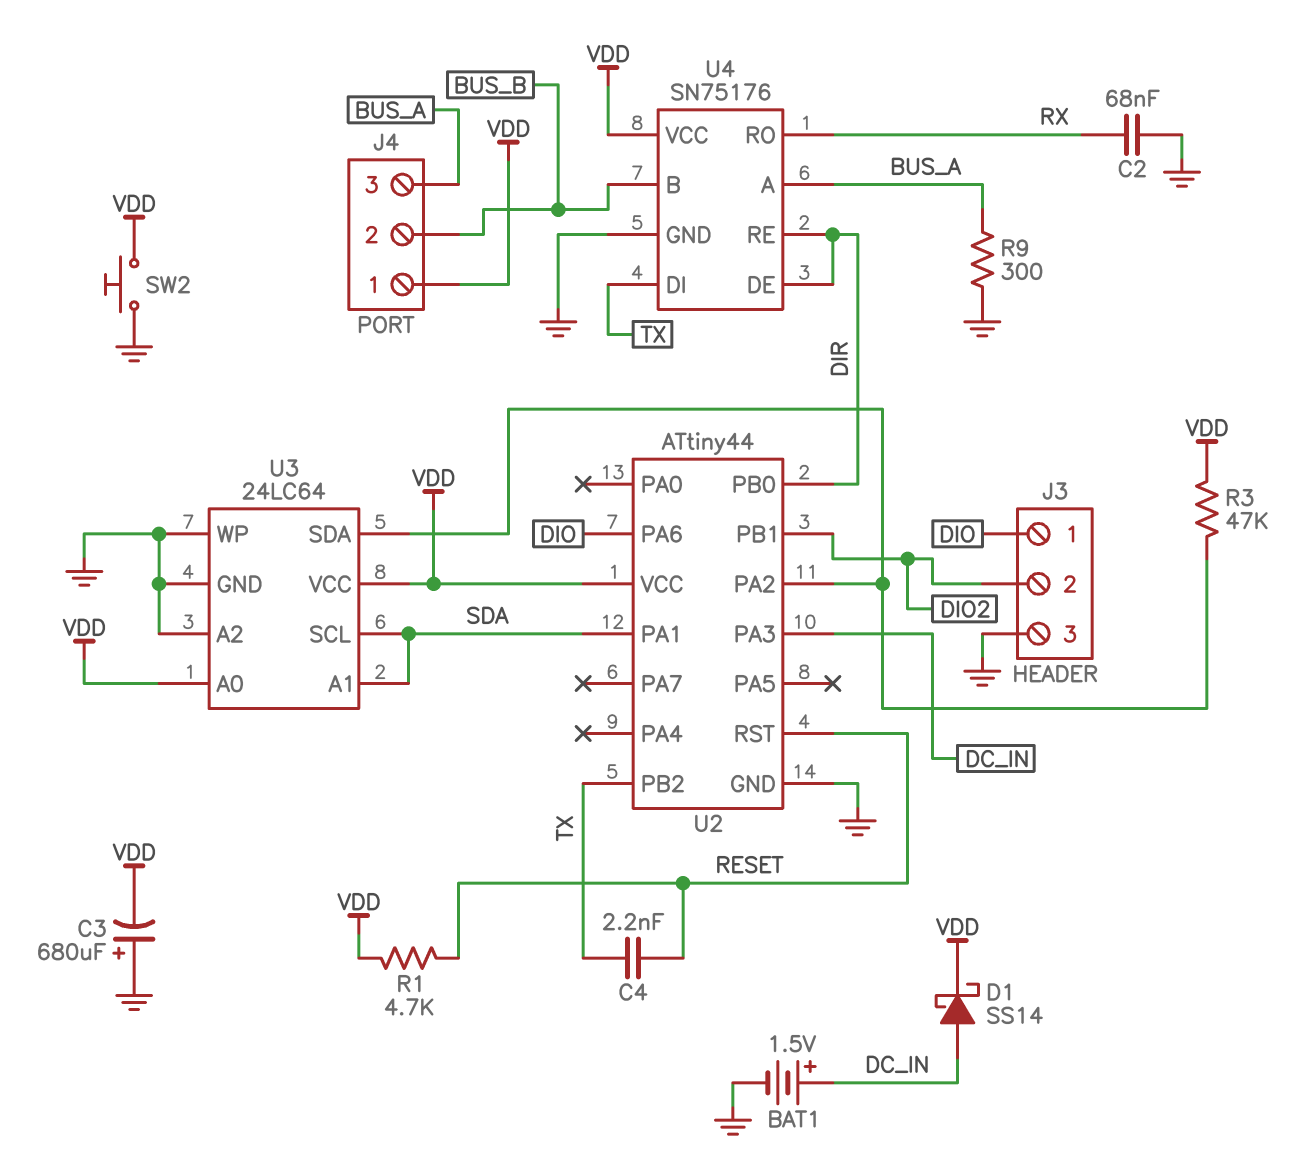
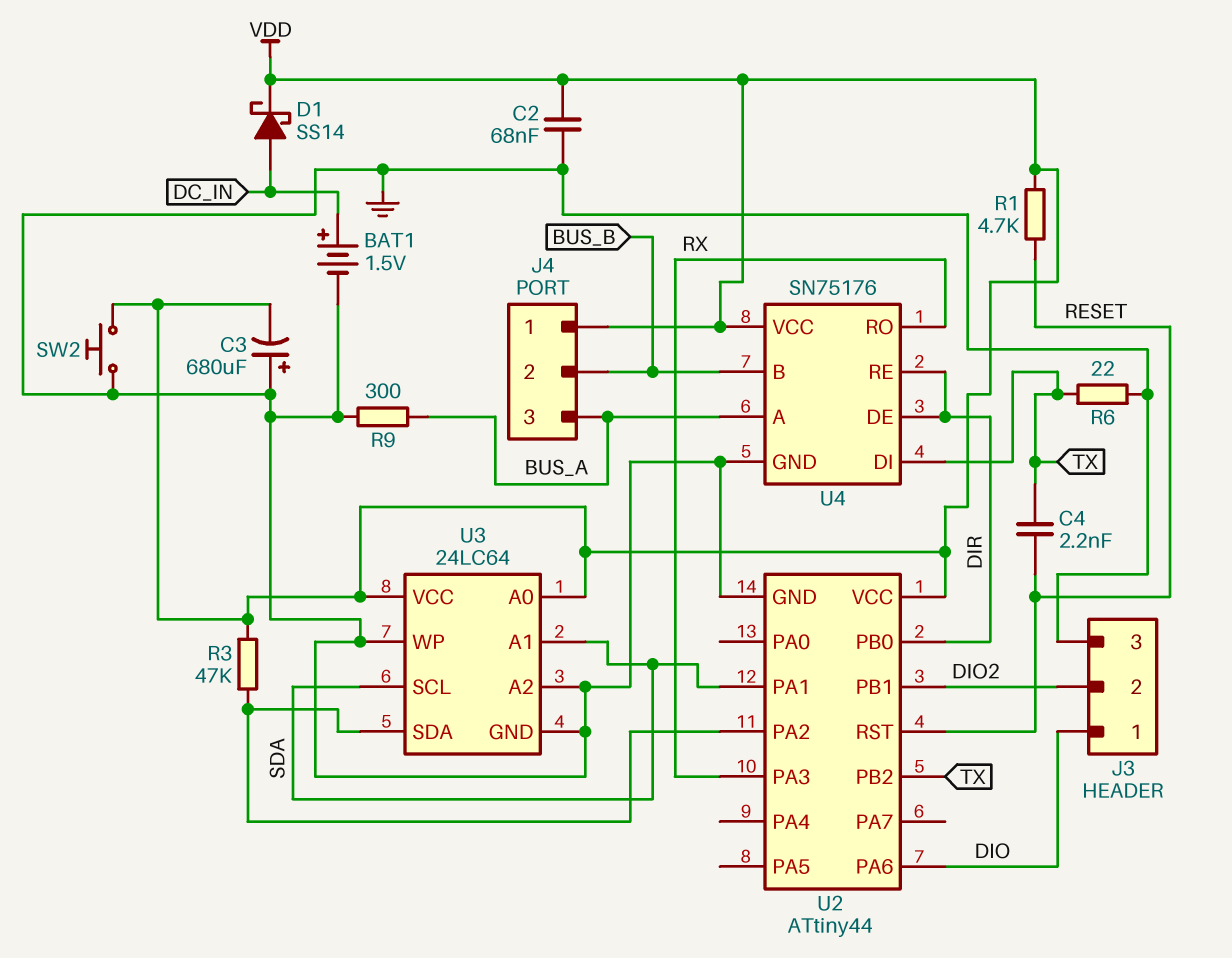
C2: 68nF (GND, RX) -> 68nF (GND, VDD)
R6: none -> 22 (GND, TX)
U2 pin PA3: DC_IN -> RX

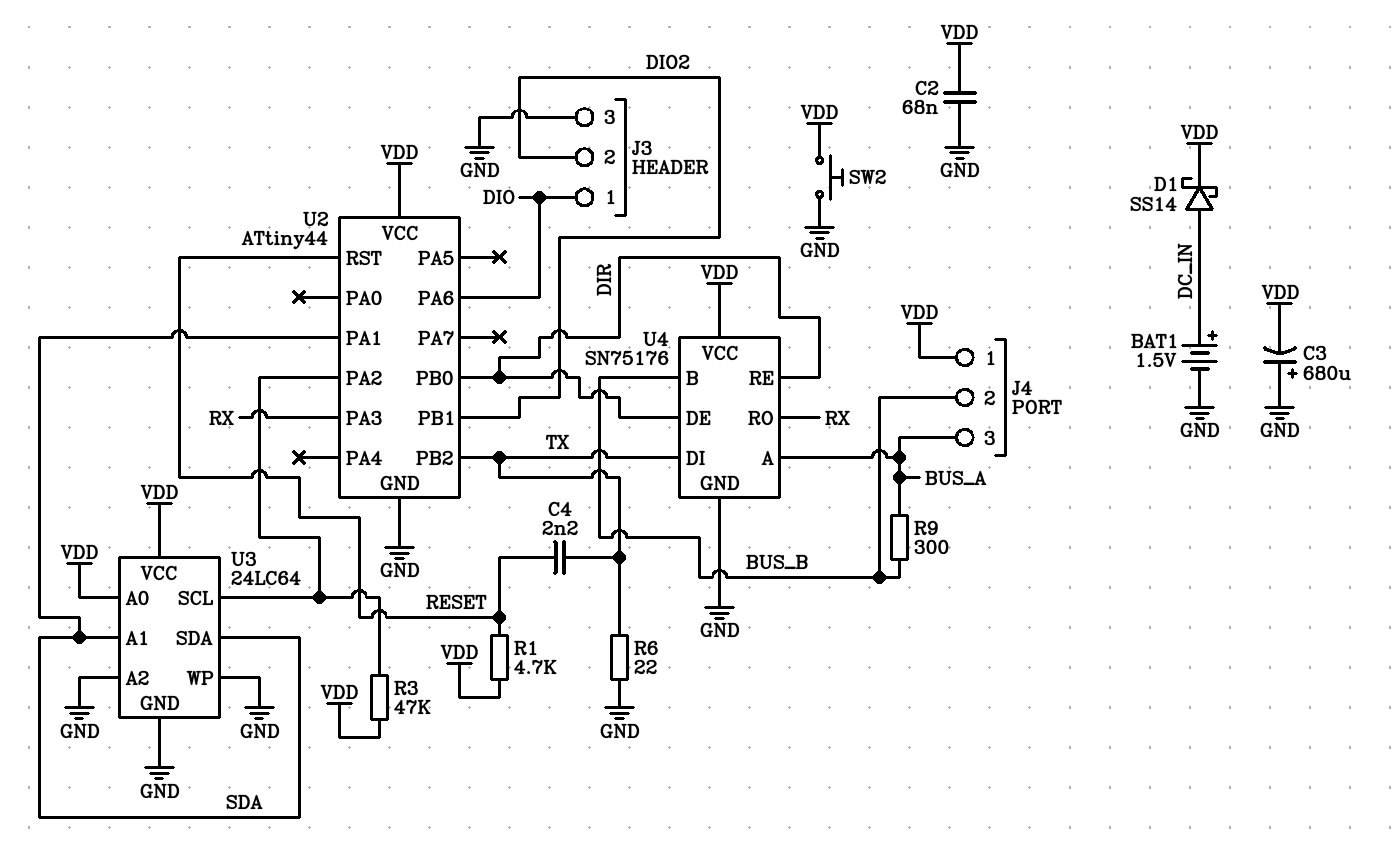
R9: 300 (BUS_A, GND) -> 300 (BUS_A, BUS_B)
U3 pin SCL: SDA -> U2/PA2
U3 pin SDA: U2/PA2 -> SDA

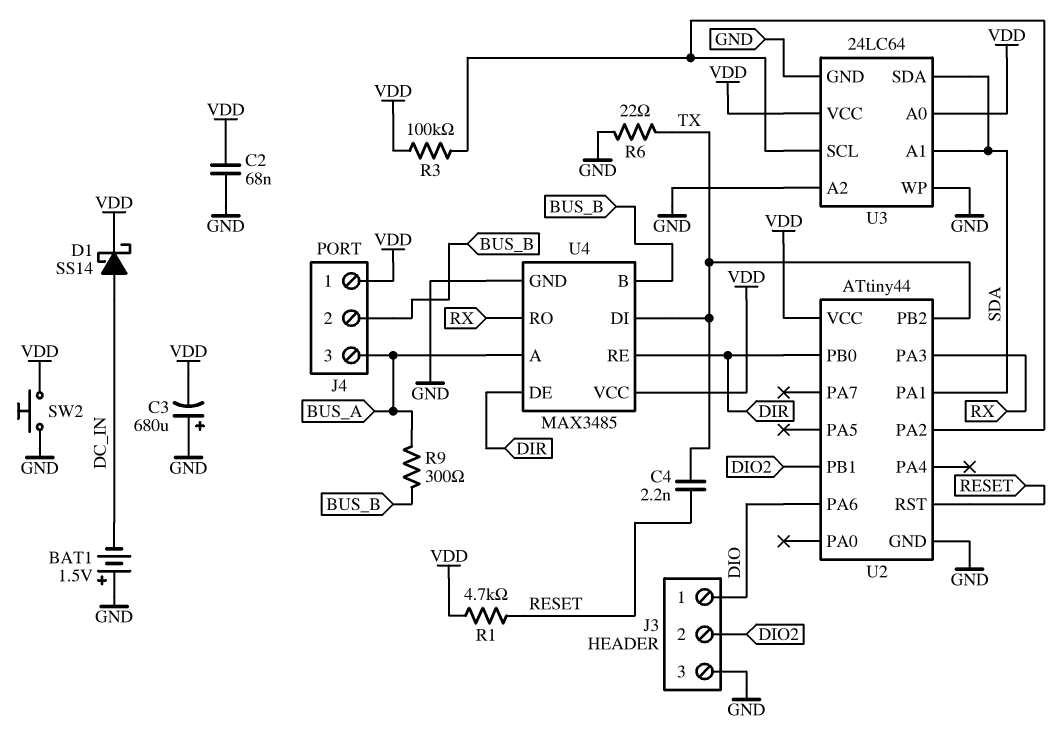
BAT1: 1.5V (plus DC_IN, minus GND) -> 1.5V (plus GND, minus DC_IN)
R3: 47k (U2/PA2, VDD) -> 100k (U2/PA2, VDD)
U4: SN75176 -> MAX3485

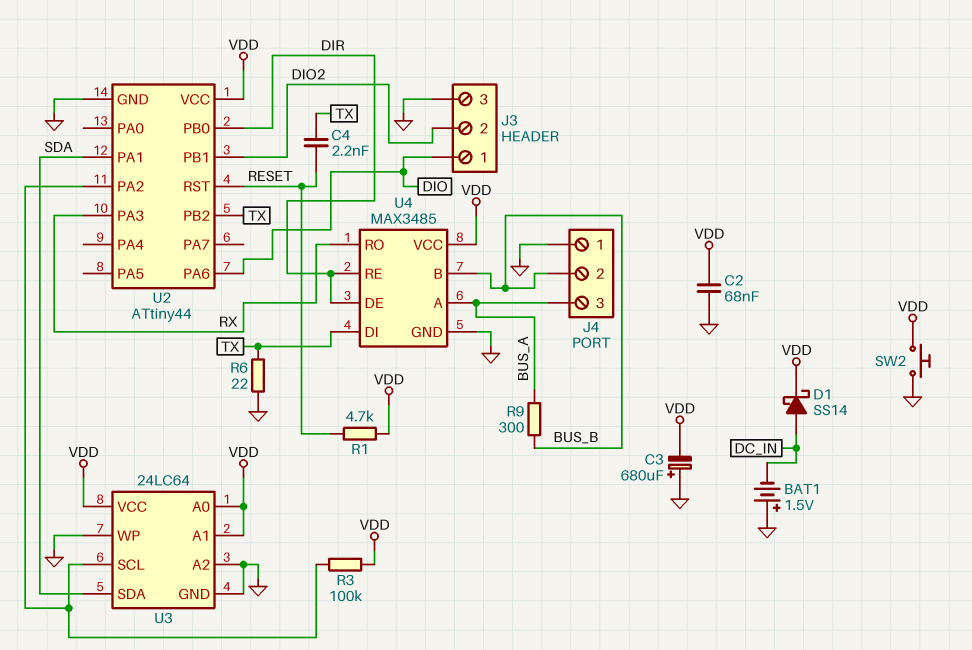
J4 pin 1: VDD -> GND
U3 pin A1: SDA -> VDD

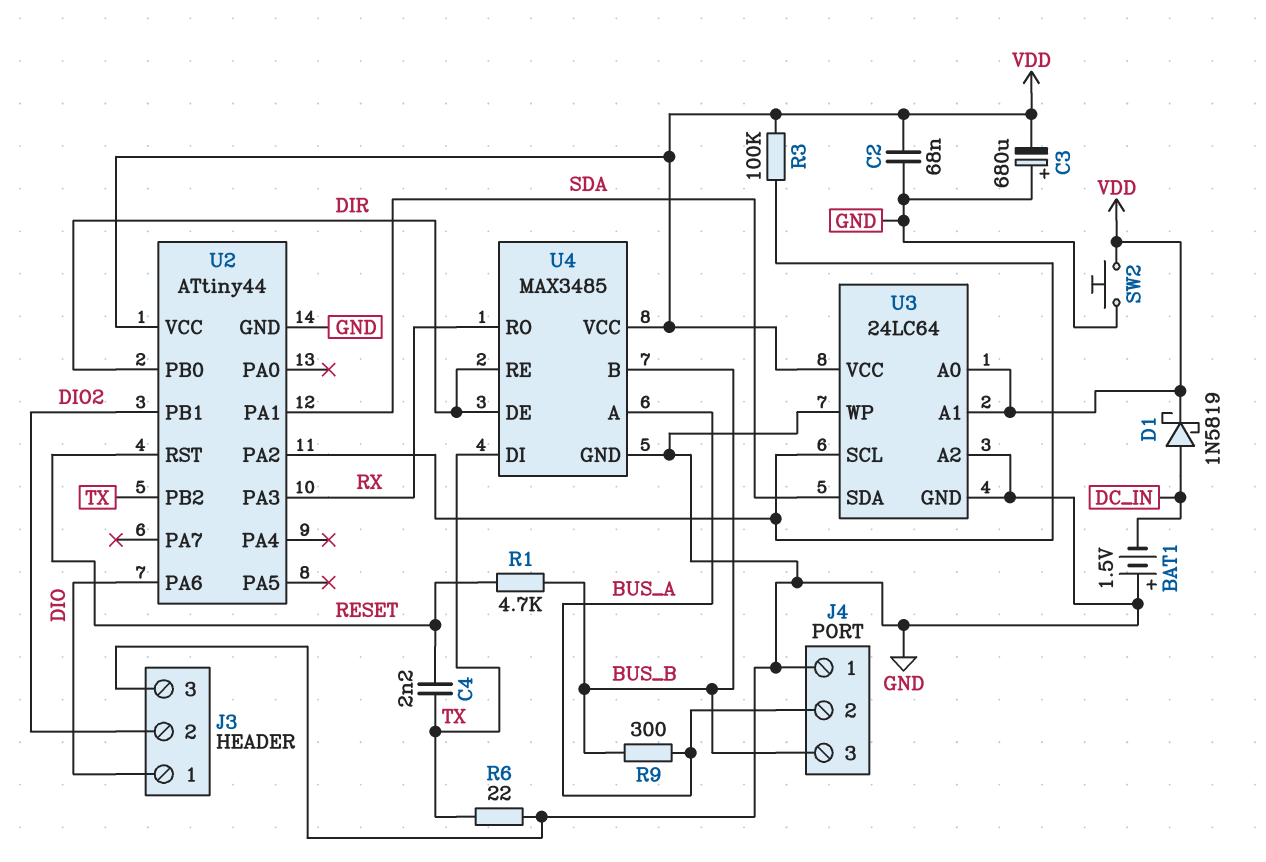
D1: schottky SS14 (A DC_IN, K VDD) -> schottky 1N5819 (A DC_IN, K VDD)
J4 pin 2: BUS_B -> BUS_A
J4 pin 3: BUS_A -> BUS_B
R1: 4.7k (RESET, VDD) -> 4.7k (BUS_B, RESET)

